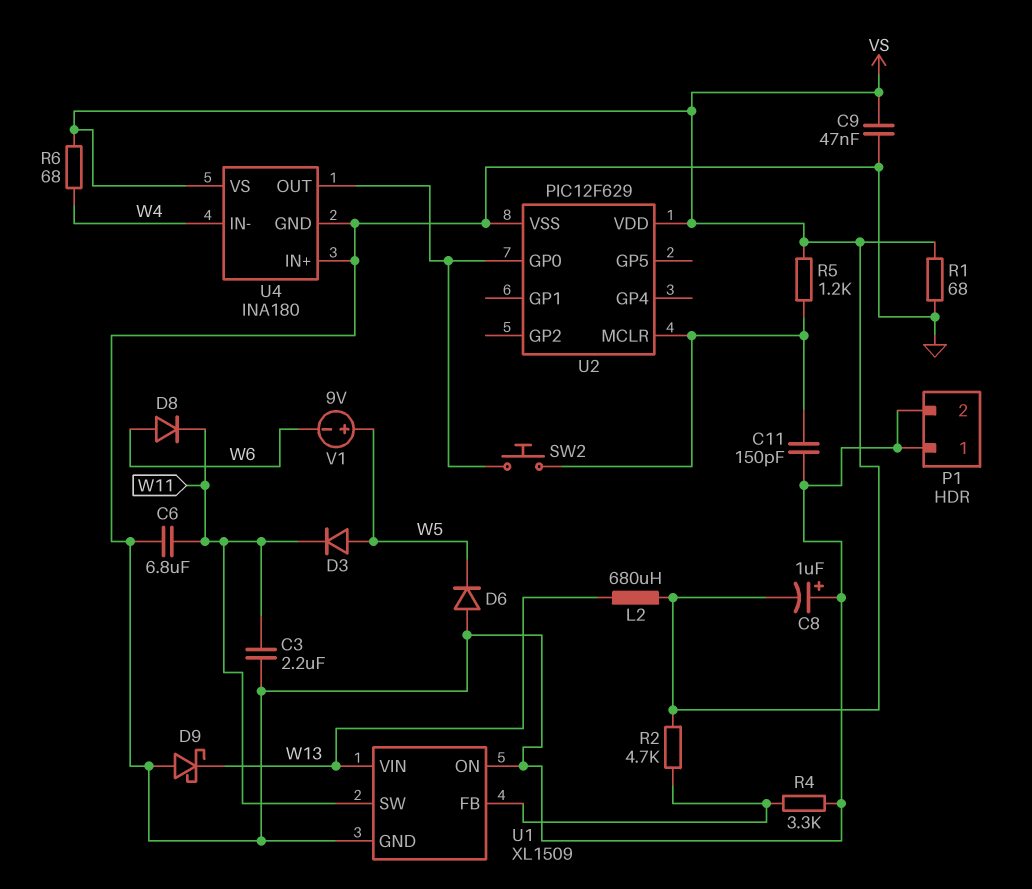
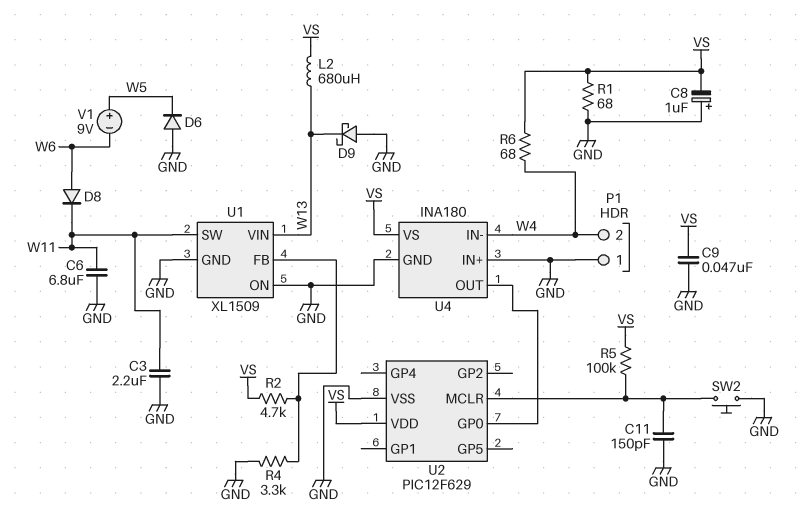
D3: diode (A W5, K W11) -> none
P1 pin 2: GND -> W4
R5: 1.2k (U2/MCLR, VS) -> 100k (U2/MCLR, VS)
SW2: button (U2/GP0, U2/MCLR) -> button (GND, U2/MCLR)

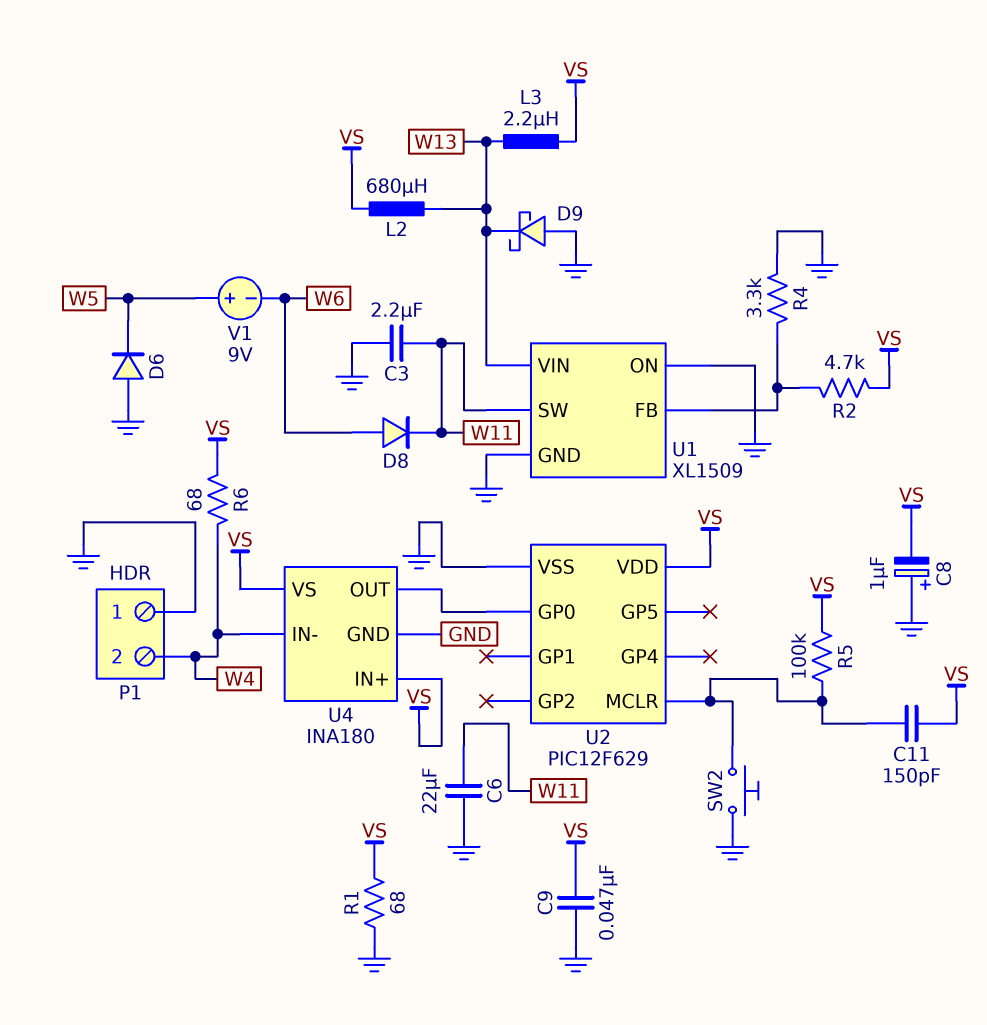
C6: 6.8uF (GND, W11) -> 22uF (GND, W11)
C11: 150pF (GND, U2/MCLR) -> 150pF (U2/MCLR, VS)
L3: none -> 2.2uH (VS, W13)
U4 pin IN+: GND -> VS

